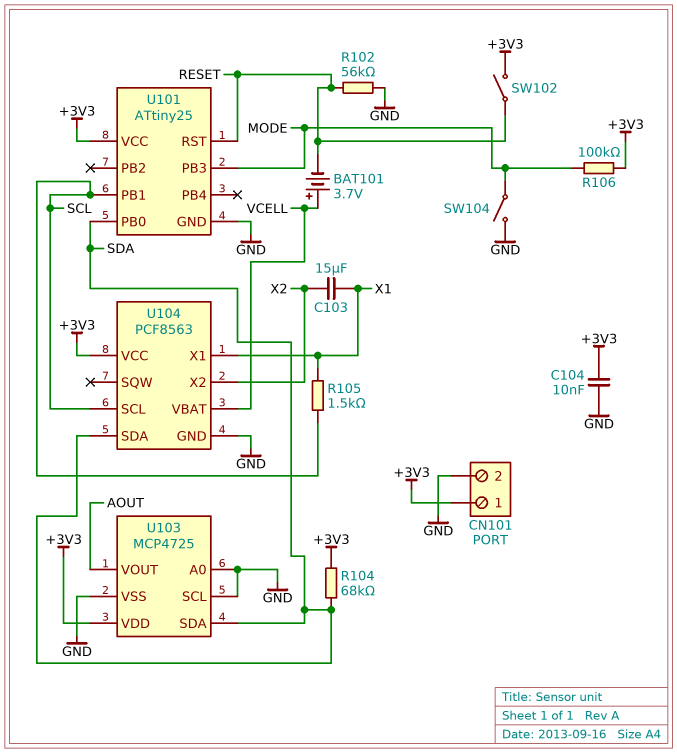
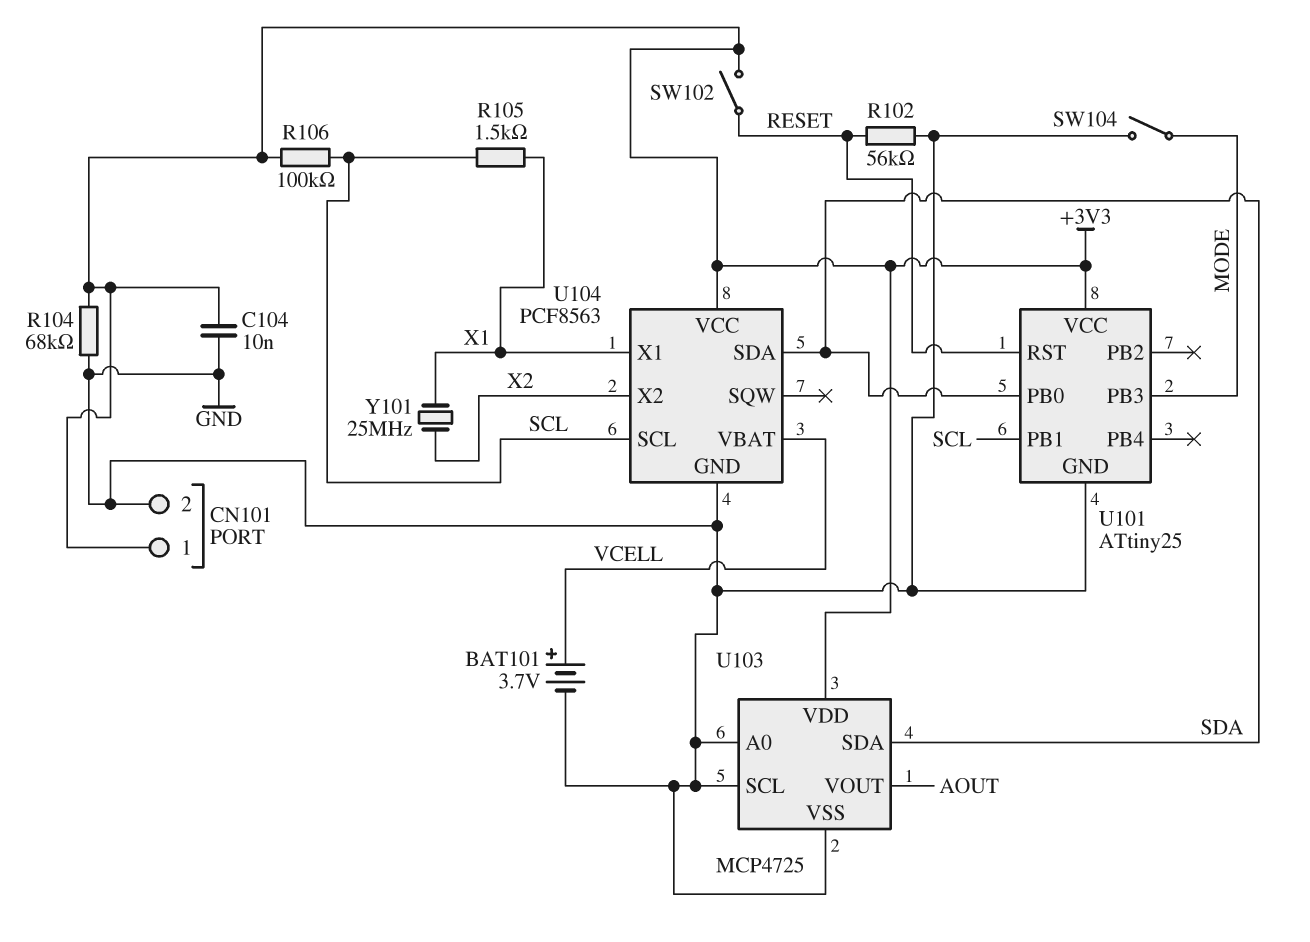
BAT101: 3.7V (plus VCELL, minus RESET) -> 3.7V (plus VCELL, minus GND)
C103: 15uF (X1, X2) -> none
R104: 68k (+3V3, SDA) -> 68k (+3V3, GND)
R106: 100k (+3V3, MODE) -> 100k (+3V3, SCL)
Y101: none -> 25MHz (X1, X2)

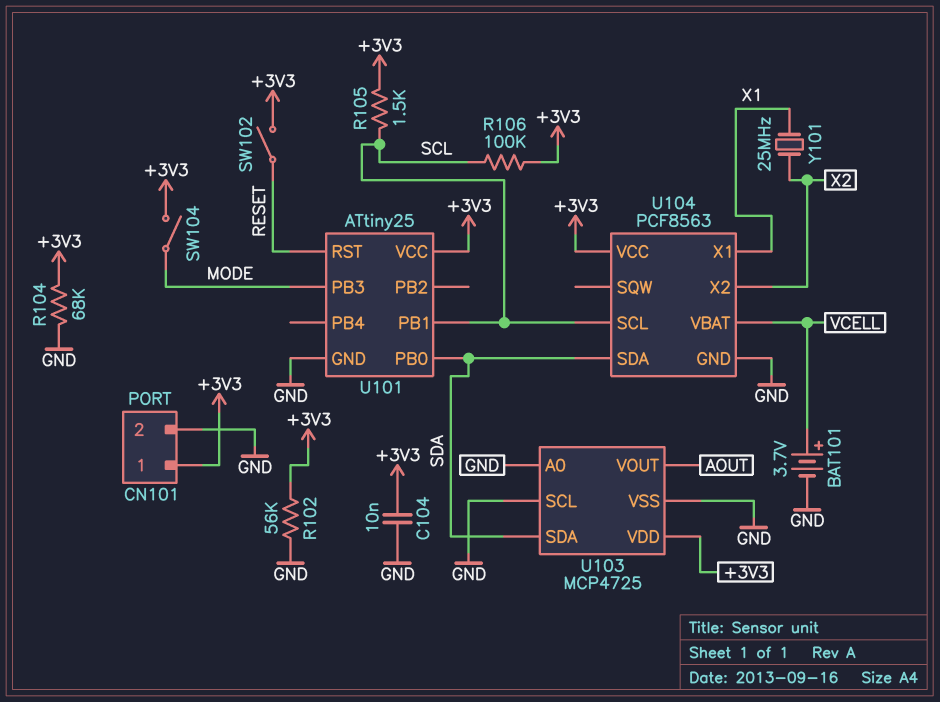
R102: 56k (GND, RESET) -> 56k (+3V3, GND)
R105: 1.5k (SCL, X1) -> 1.5k (+3V3, SCL)
SW104: switch (GND, MODE) -> switch (+3V3, MODE)

